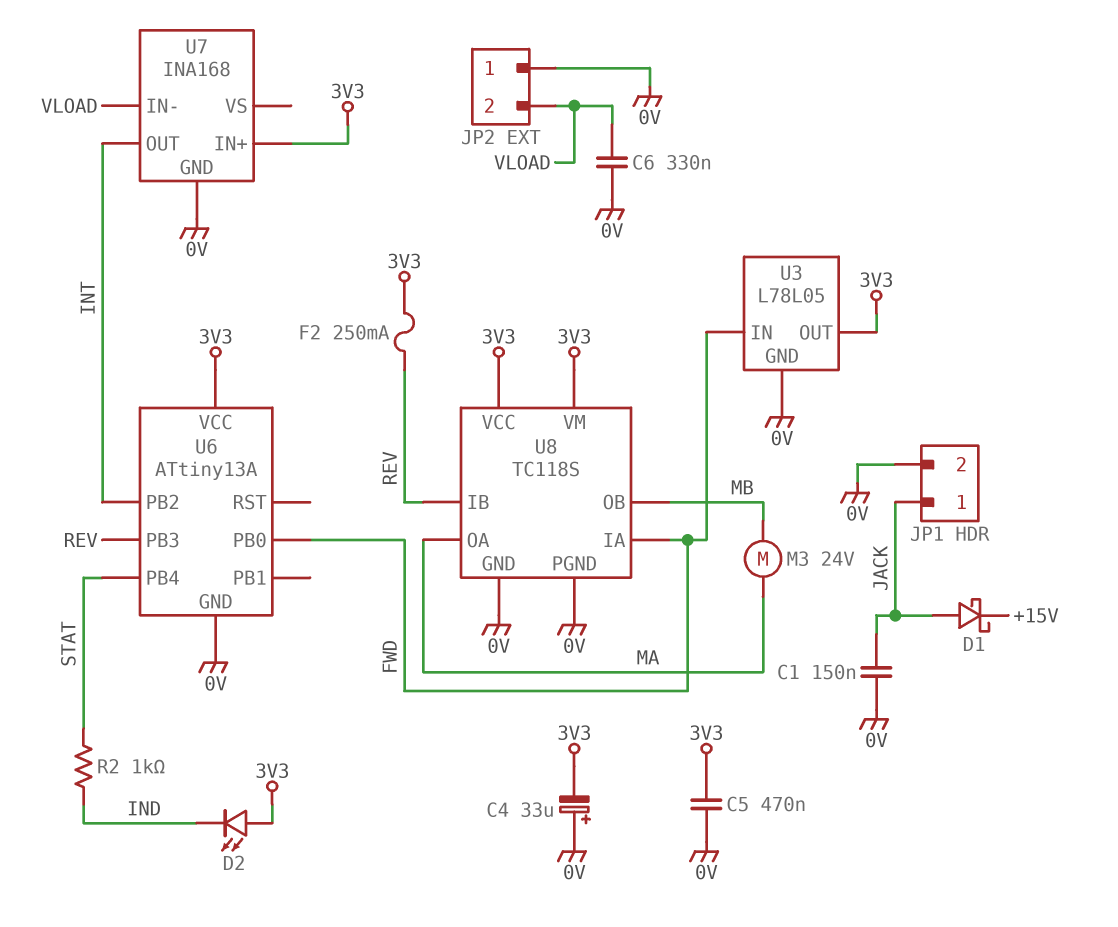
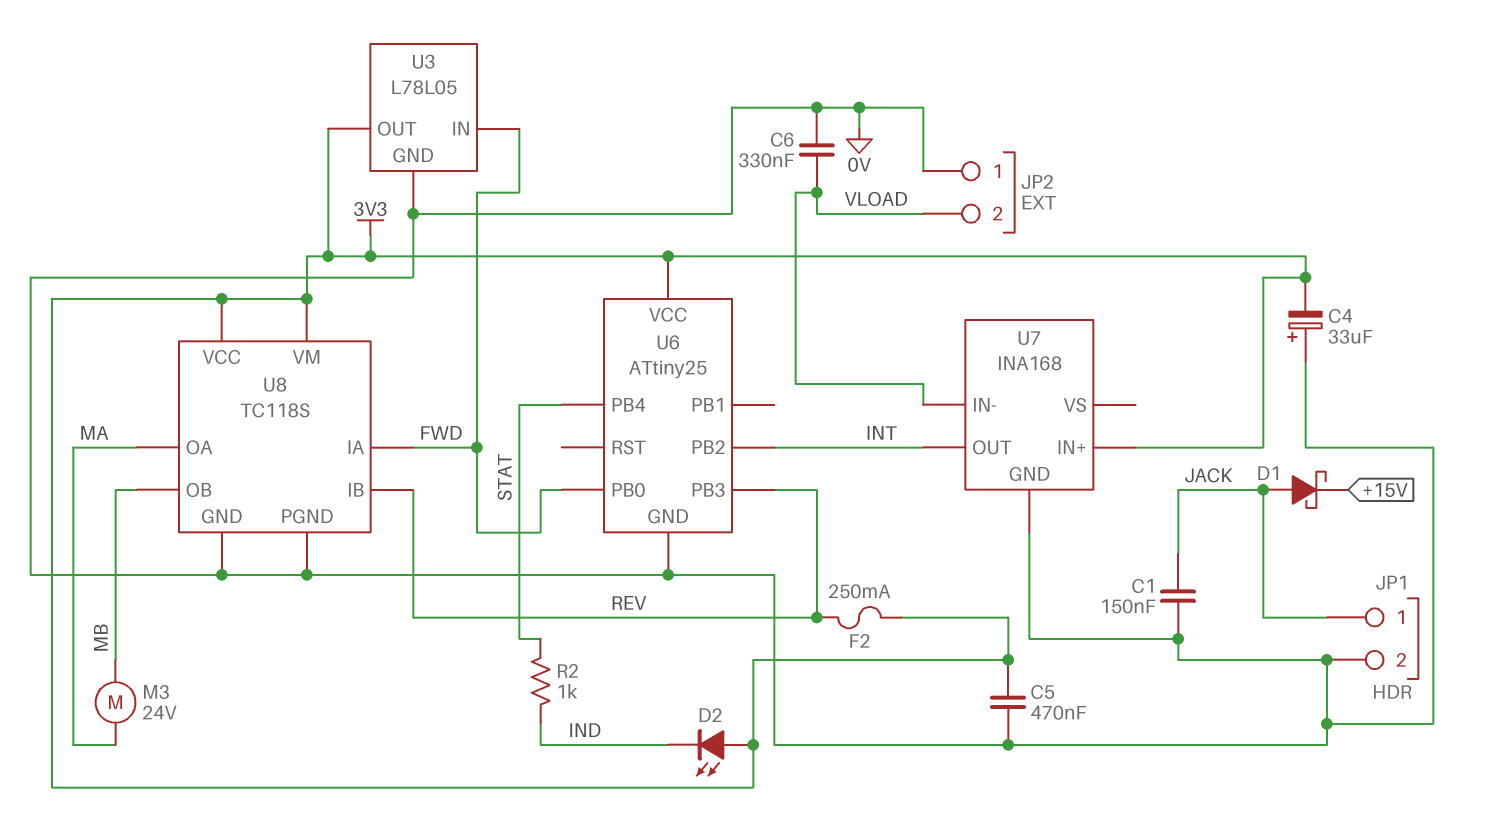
U6: ATtiny13A -> ATtiny25

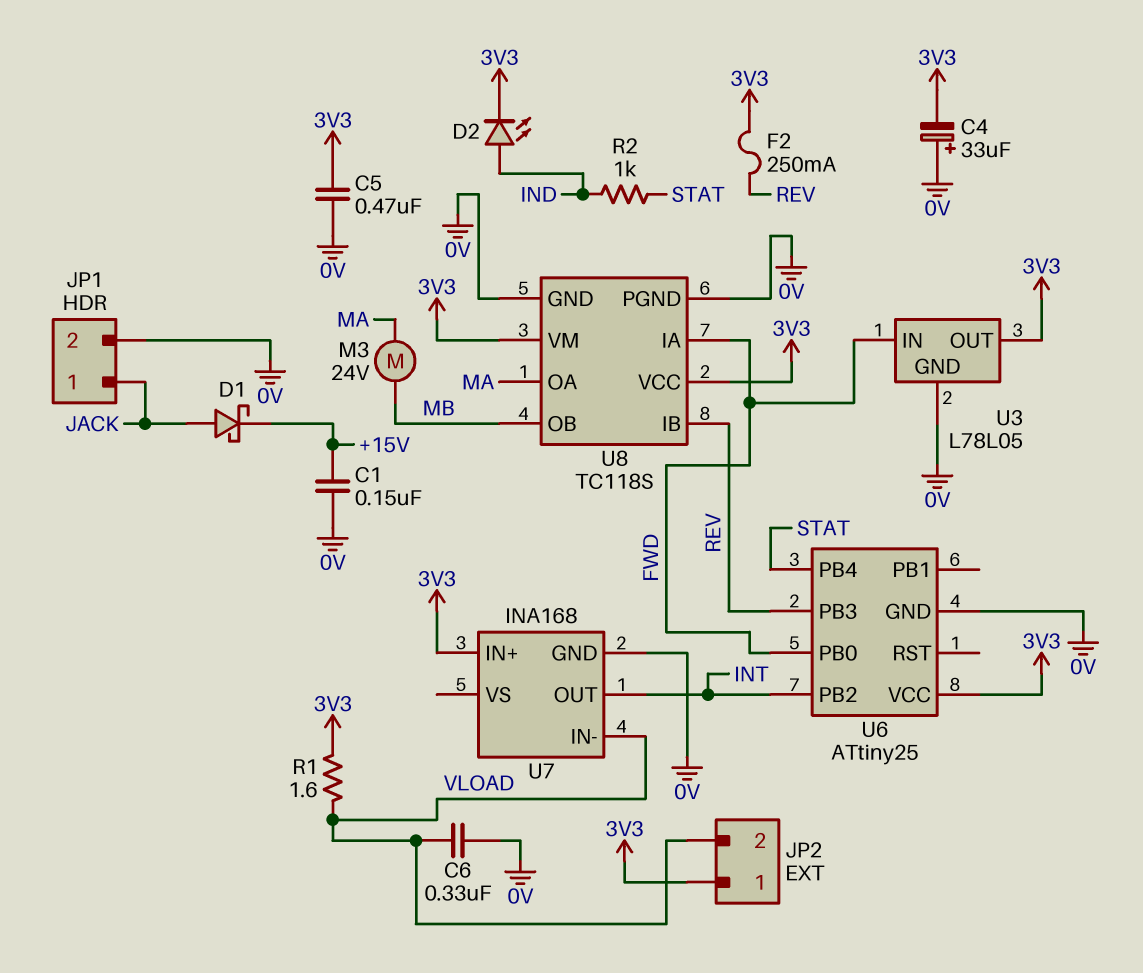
C1: 150nF (0V, JACK) -> 150nF (+15V, 0V)
D2: LED (A 3V3, K IND) -> LED (A IND, K 3V3)
JP2 pin 1: 0V -> 3V3
R1: none -> 1.6 (3V3, VLOAD)

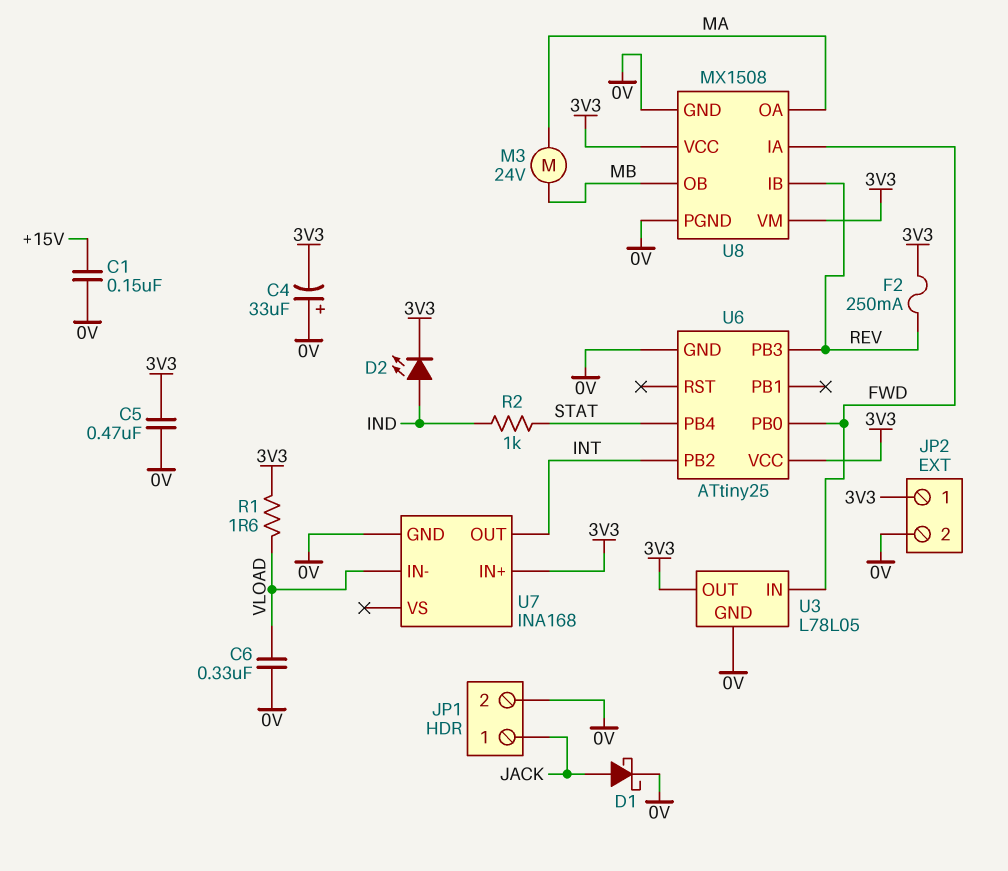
D1: schottky (A JACK, K +15V) -> schottky (A JACK, K 0V)
JP2 pin 2: VLOAD -> 0V
U8: TC118S -> MX1508

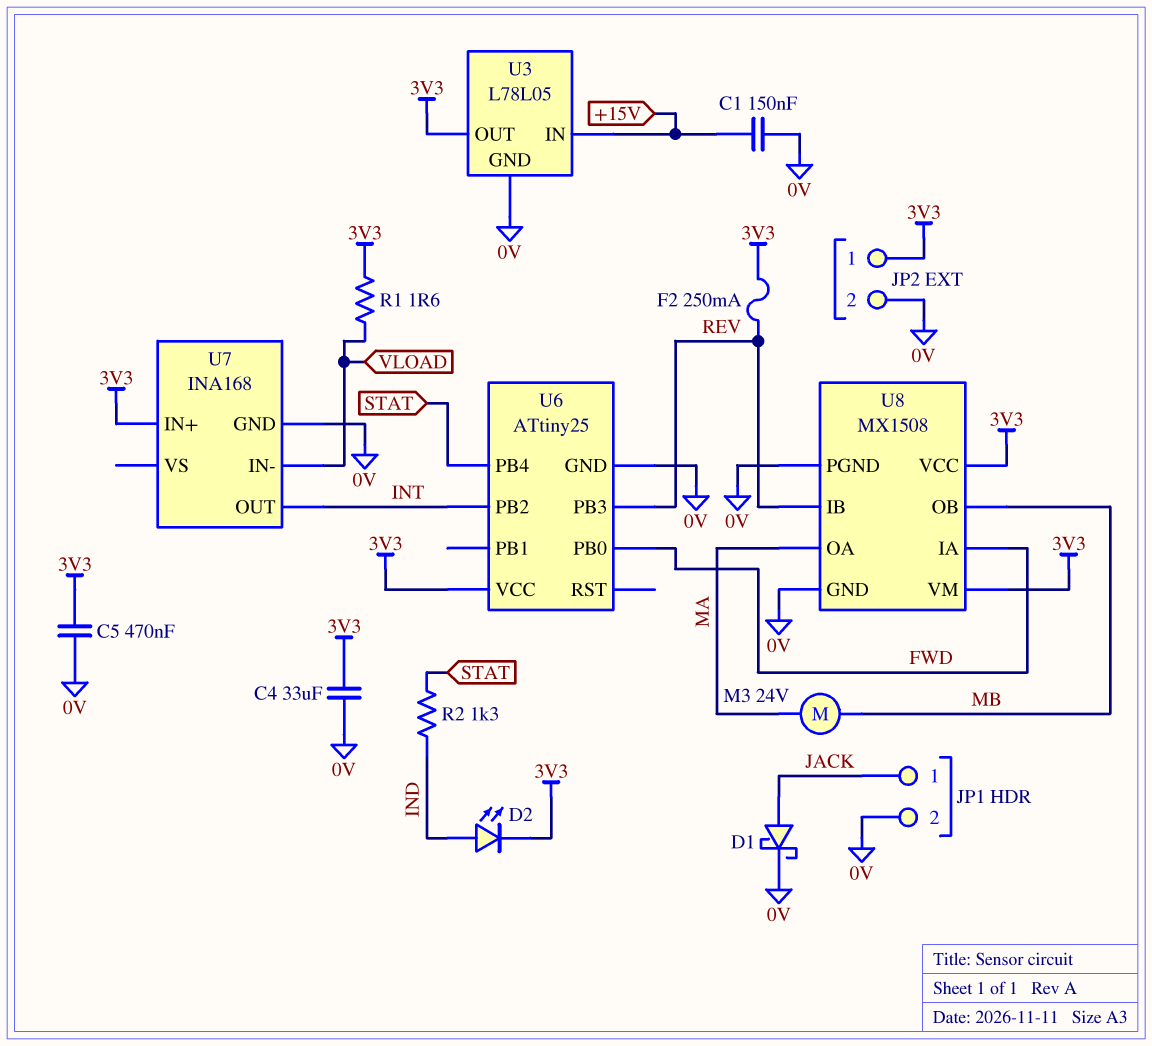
C4: 33uF (plus 0V, minus 3V3) -> 33uF (0V, 3V3)
C6: 330nF (0V, VLOAD) -> none
R2: 1k (IND, STAT) -> 1.3k (IND, STAT)
U3 pin IN: FWD -> +15V

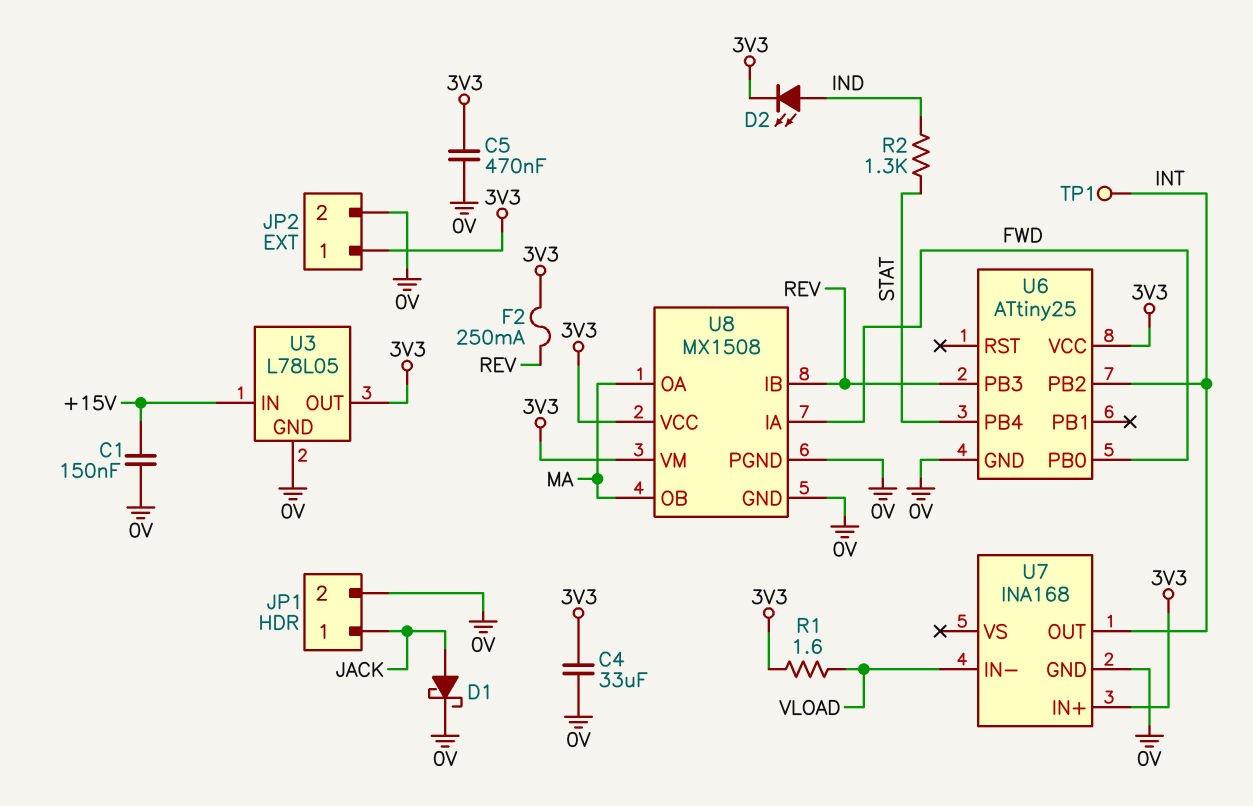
M3: motor 24V (MA, MB) -> none
TP1: none -> test point (INT)
U8 pin OB: MB -> MA

